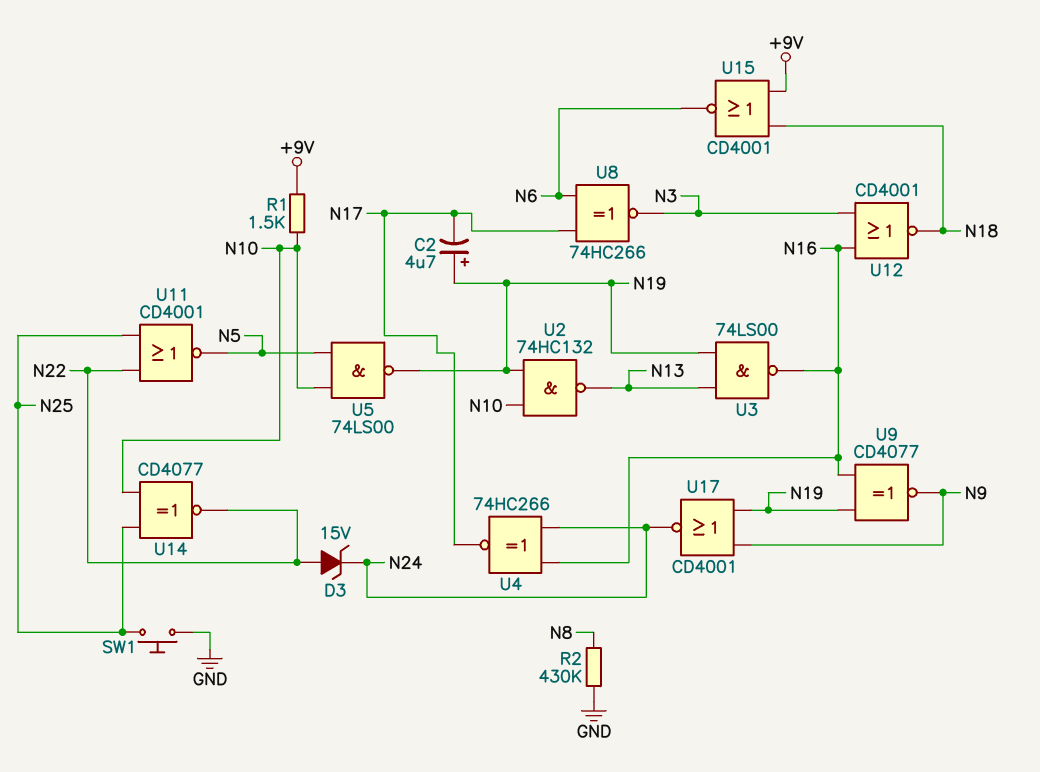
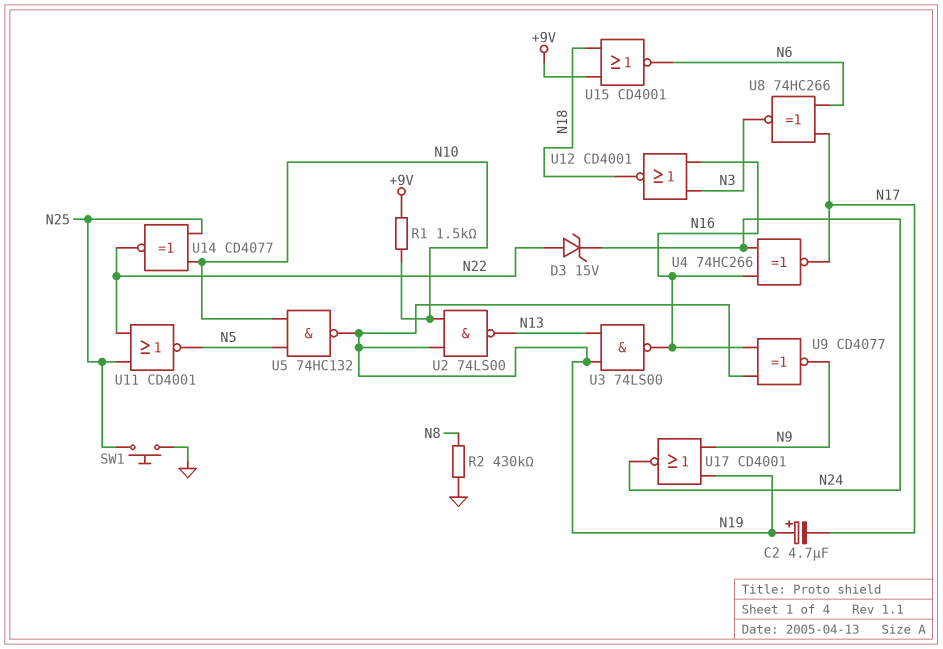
U2: NAND 74HC132 (in N10, in N19, out N13) -> NAND 74LS00 (in N10, in N19, out N13)
U5: NAND 74LS00 (in N5, in N10, out N19) -> NAND 74HC132 (in N5, in N10, out N19)

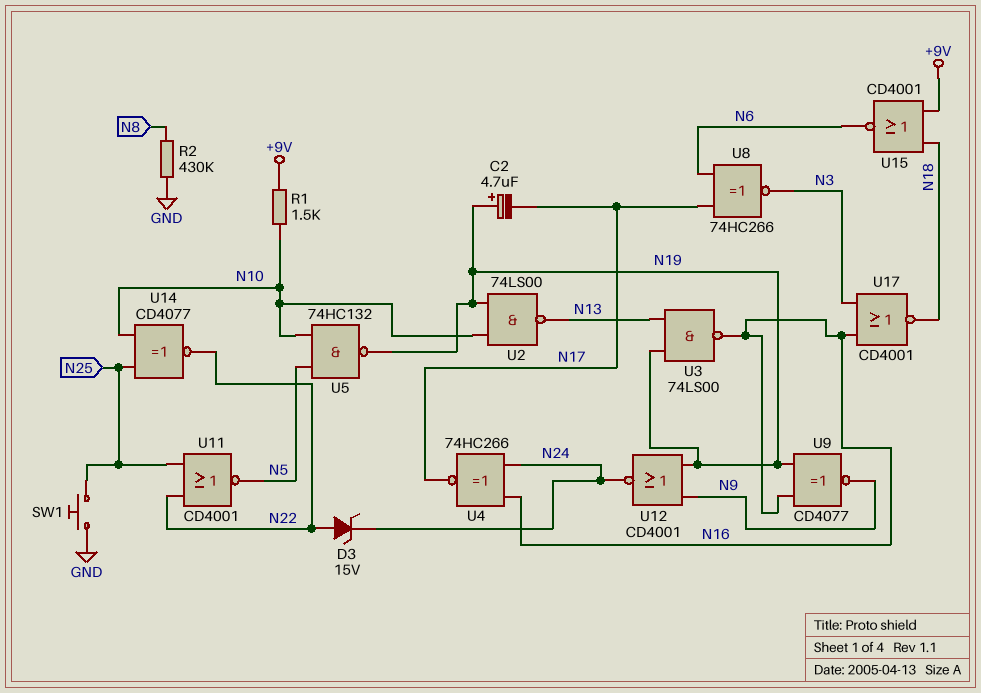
U12: NOR CD4001 (in N3, in N16, out N18) -> NOR CD4001 (in N9, in N19, out N24)
U17: NOR CD4001 (in N9, in N19, out N24) -> NOR CD4001 (in N3, in N16, out N18)

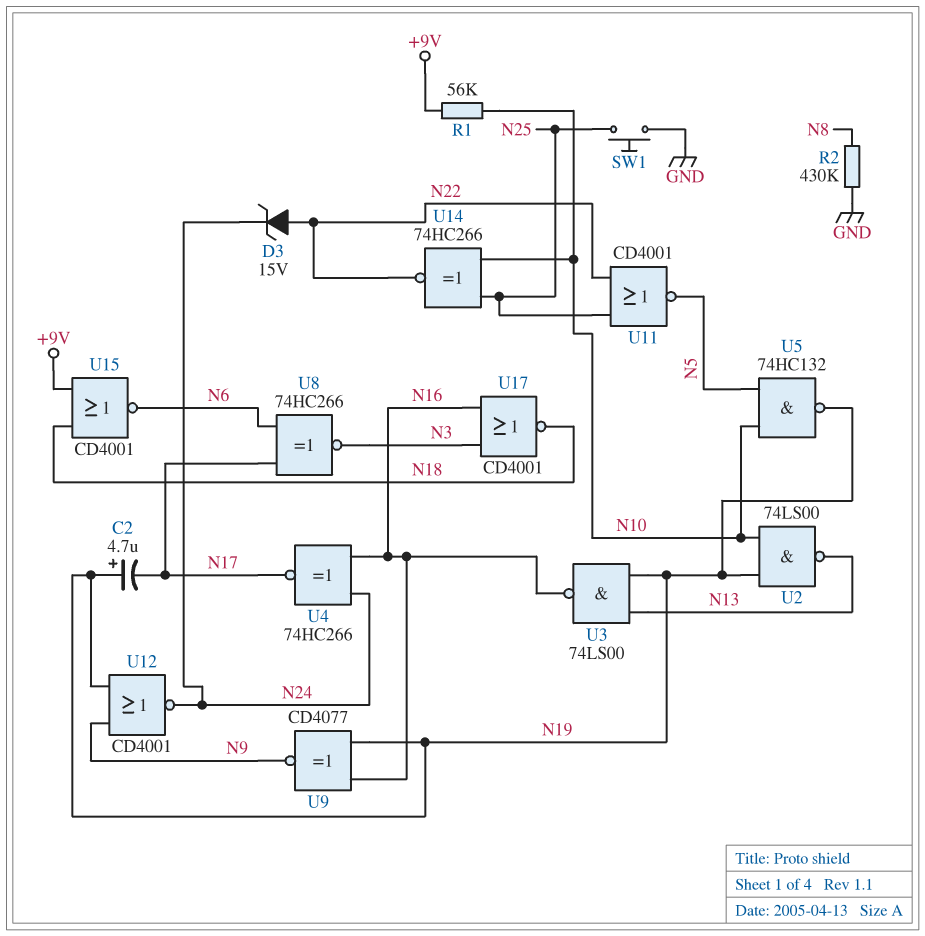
R1: 1.5k (+9V, N10) -> 56k (+9V, N10)
U14: XNOR CD4077 (in N10, in N25, out N22) -> XNOR 74HC266 (in N10, in N25, out N22)

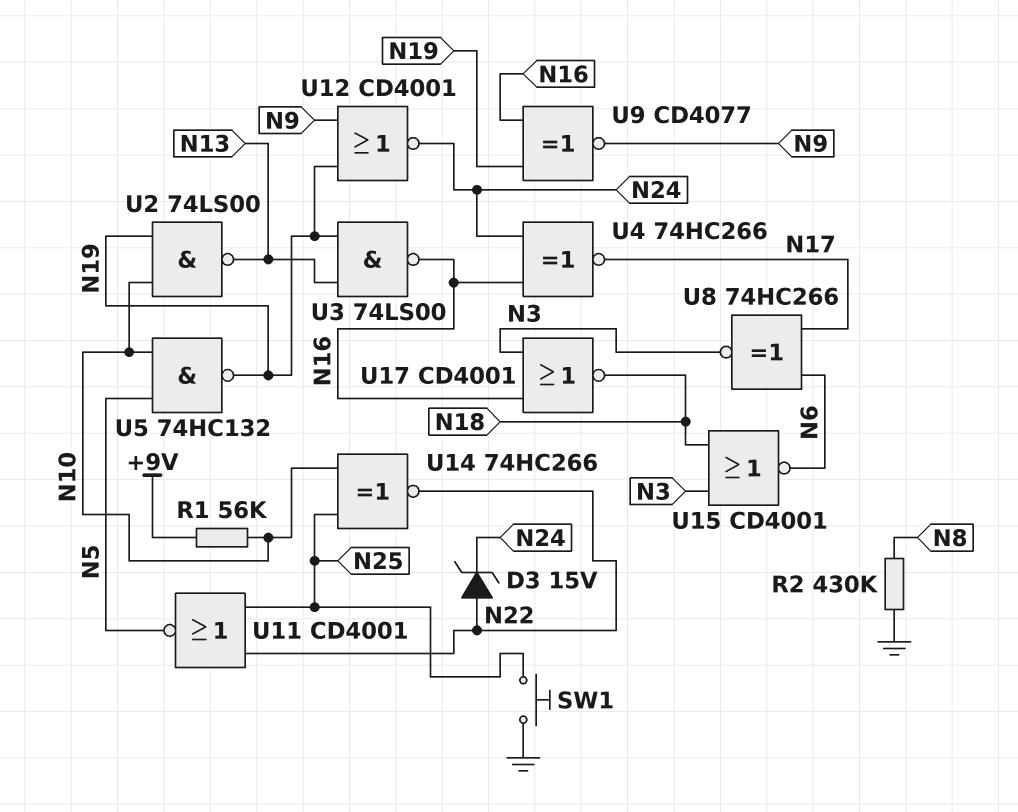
C2: 4.7uF (plus N19, minus N17) -> none
U15: NOR CD4001 (in +9V, in N18, out N6) -> NOR CD4001 (in N3, in N18, out N6)

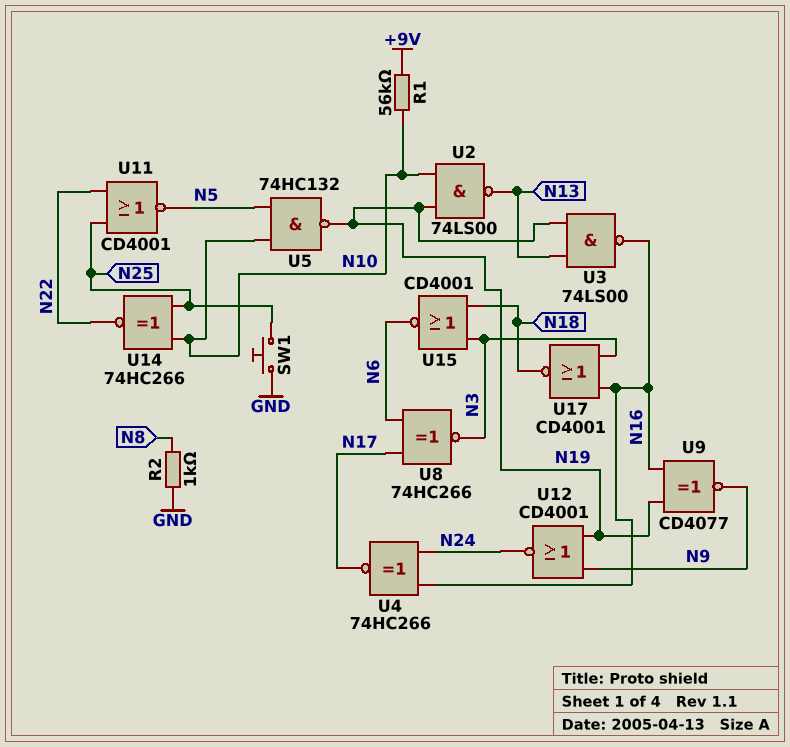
D3: zener 15V (A N22, K N24) -> none
R2: 430k (GND, N8) -> 1k (GND, N8)

